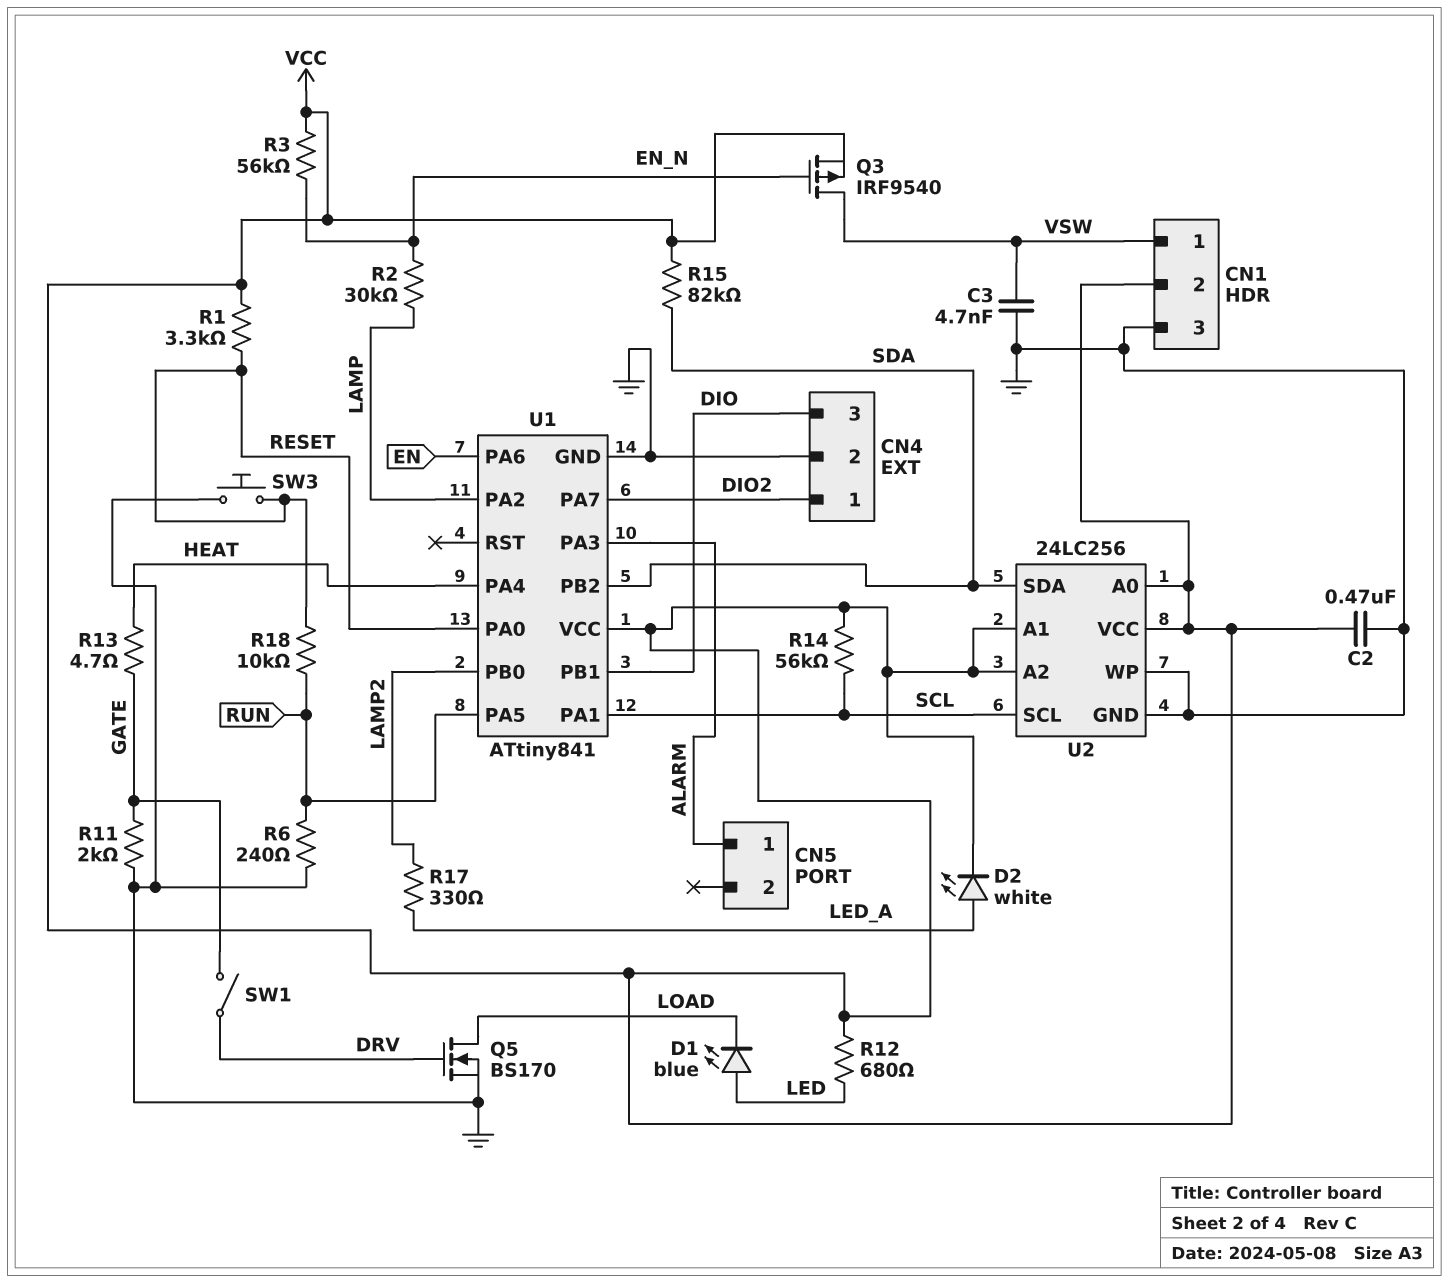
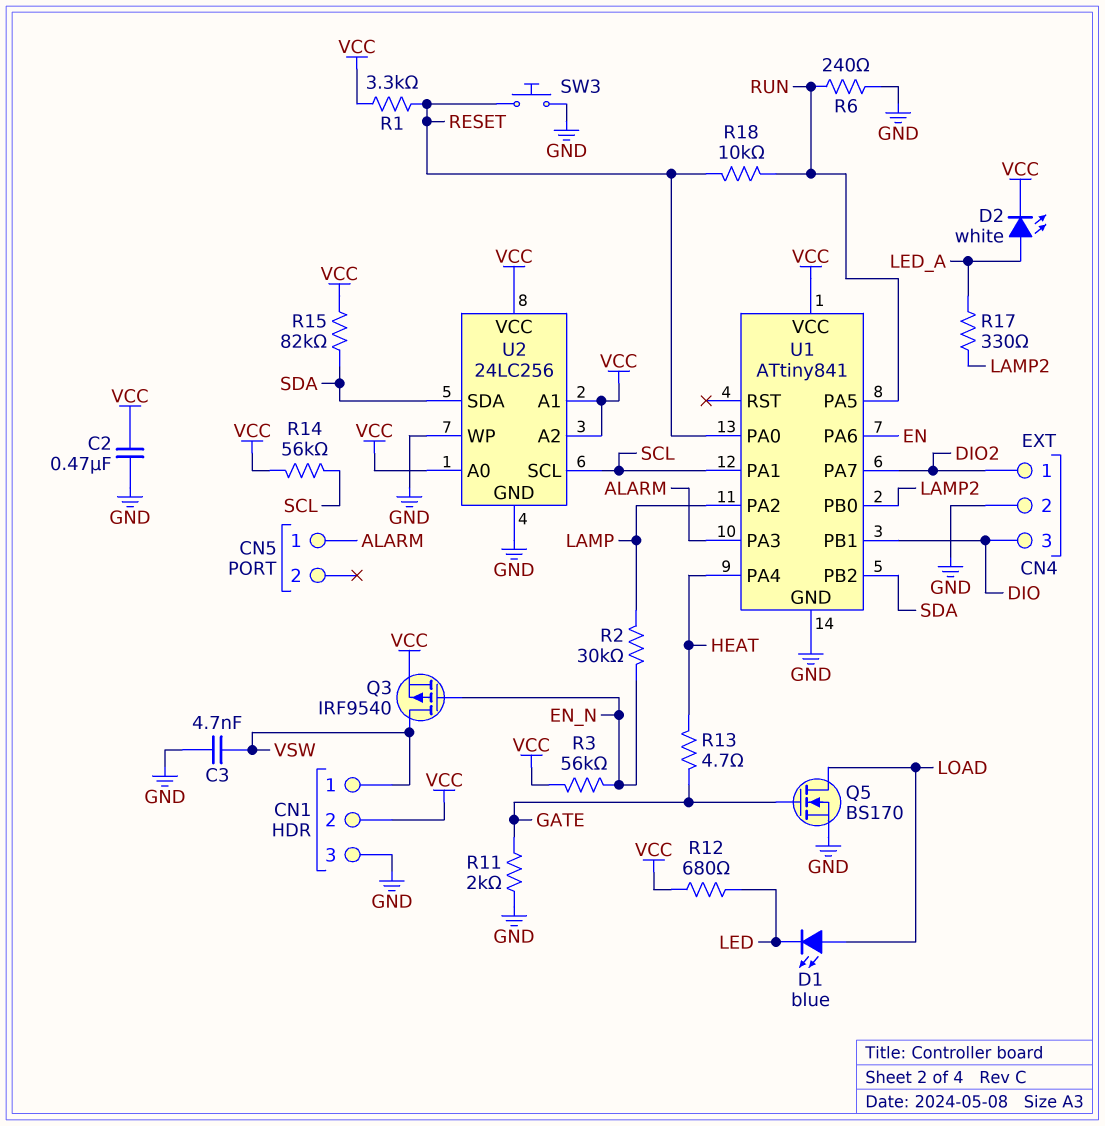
D1: LED blue (A LED, K LOAD) -> LED blue (A LOAD, K LED)
Q5: NMOS BS170 (G DRV, D LOAD, S GND) -> NMOS BS170 (G GATE, D LOAD, S GND)
SW1: switch (DRV, GATE) -> none

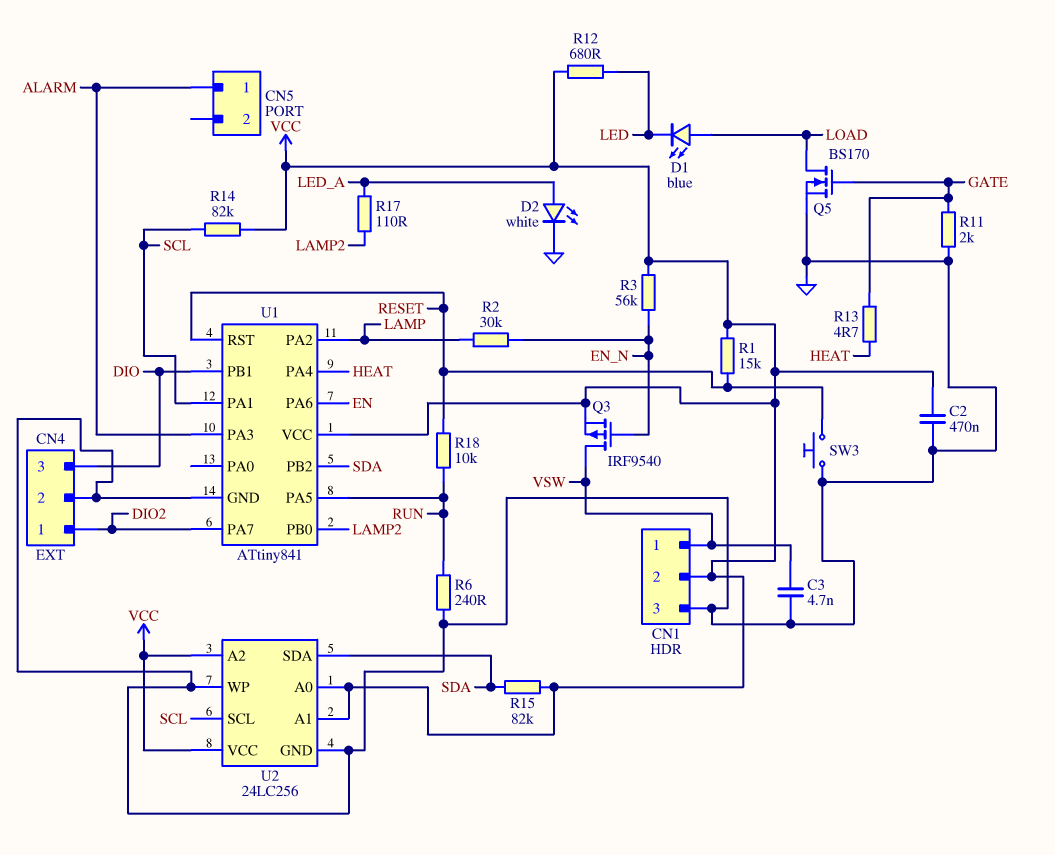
D2: LED white (A LED_A, K VCC) -> LED white (A LED_A, K GND)
R1: 3.3k (RESET, VCC) -> 15k (RESET, VCC)
R14: 56k (SCL, VCC) -> 82k (SCL, VCC)
R17: 330 (LAMP2, LED_A) -> 110 (LAMP2, LED_A)
U1 pin PA0: RESET -> none
U1 pin RST: none -> RESET

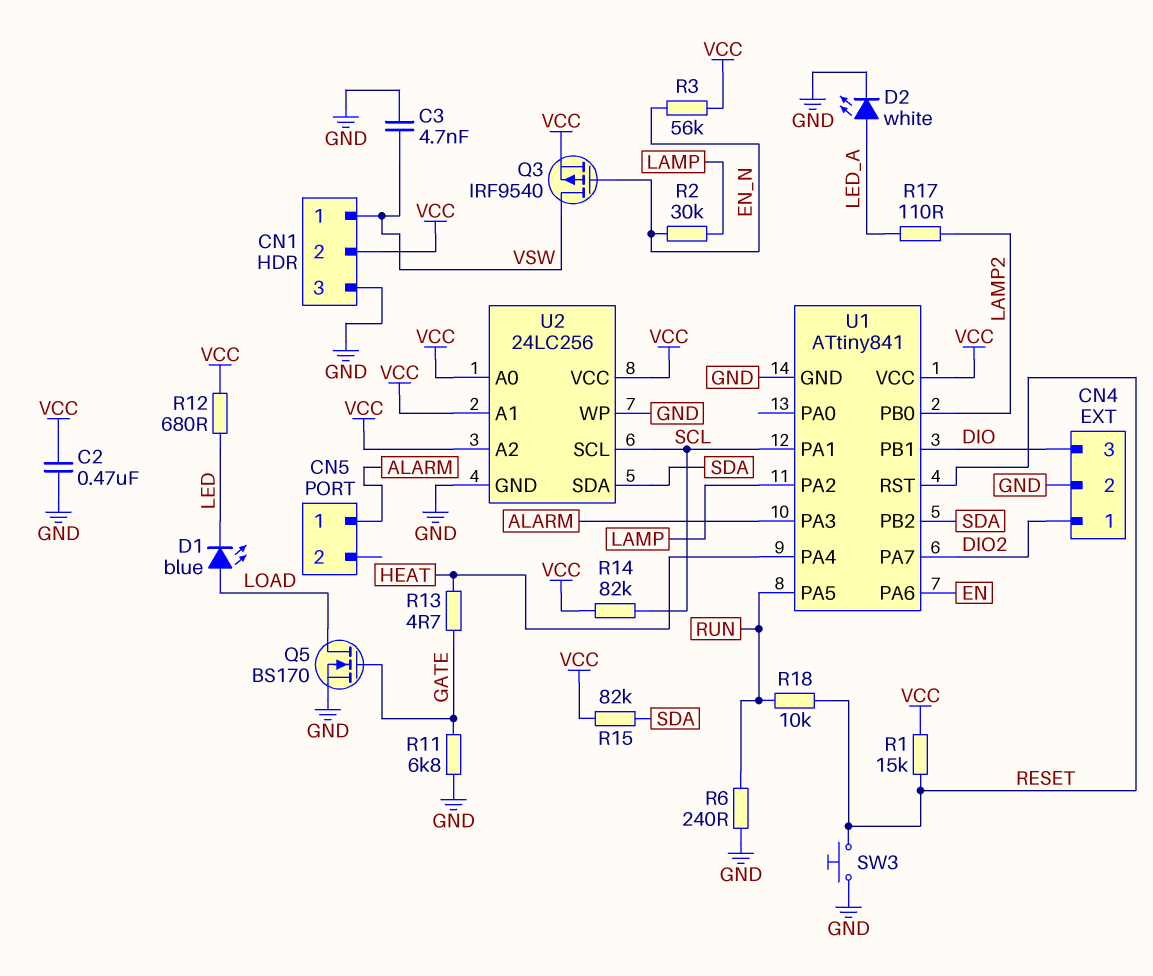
R11: 2k (GATE, GND) -> 6.8k (GATE, GND)

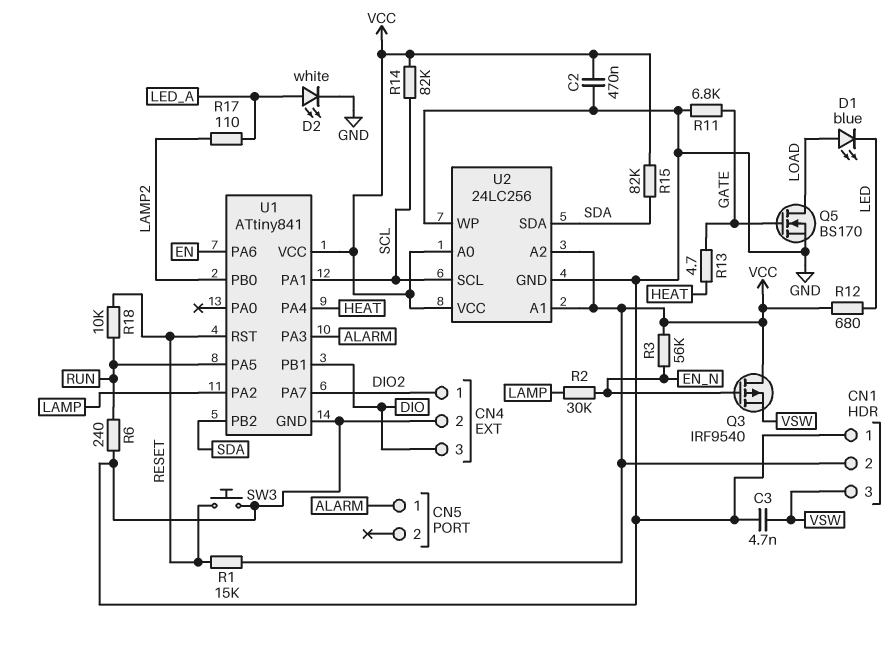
CN1 pin 1: VSW -> GND
CN1 pin 3: GND -> VSW
Q3: PMOS IRF9540 (G EN_N, D VSW, S VCC) -> PMOS IRF9540 (G EN_N, D VCC, S VSW)

